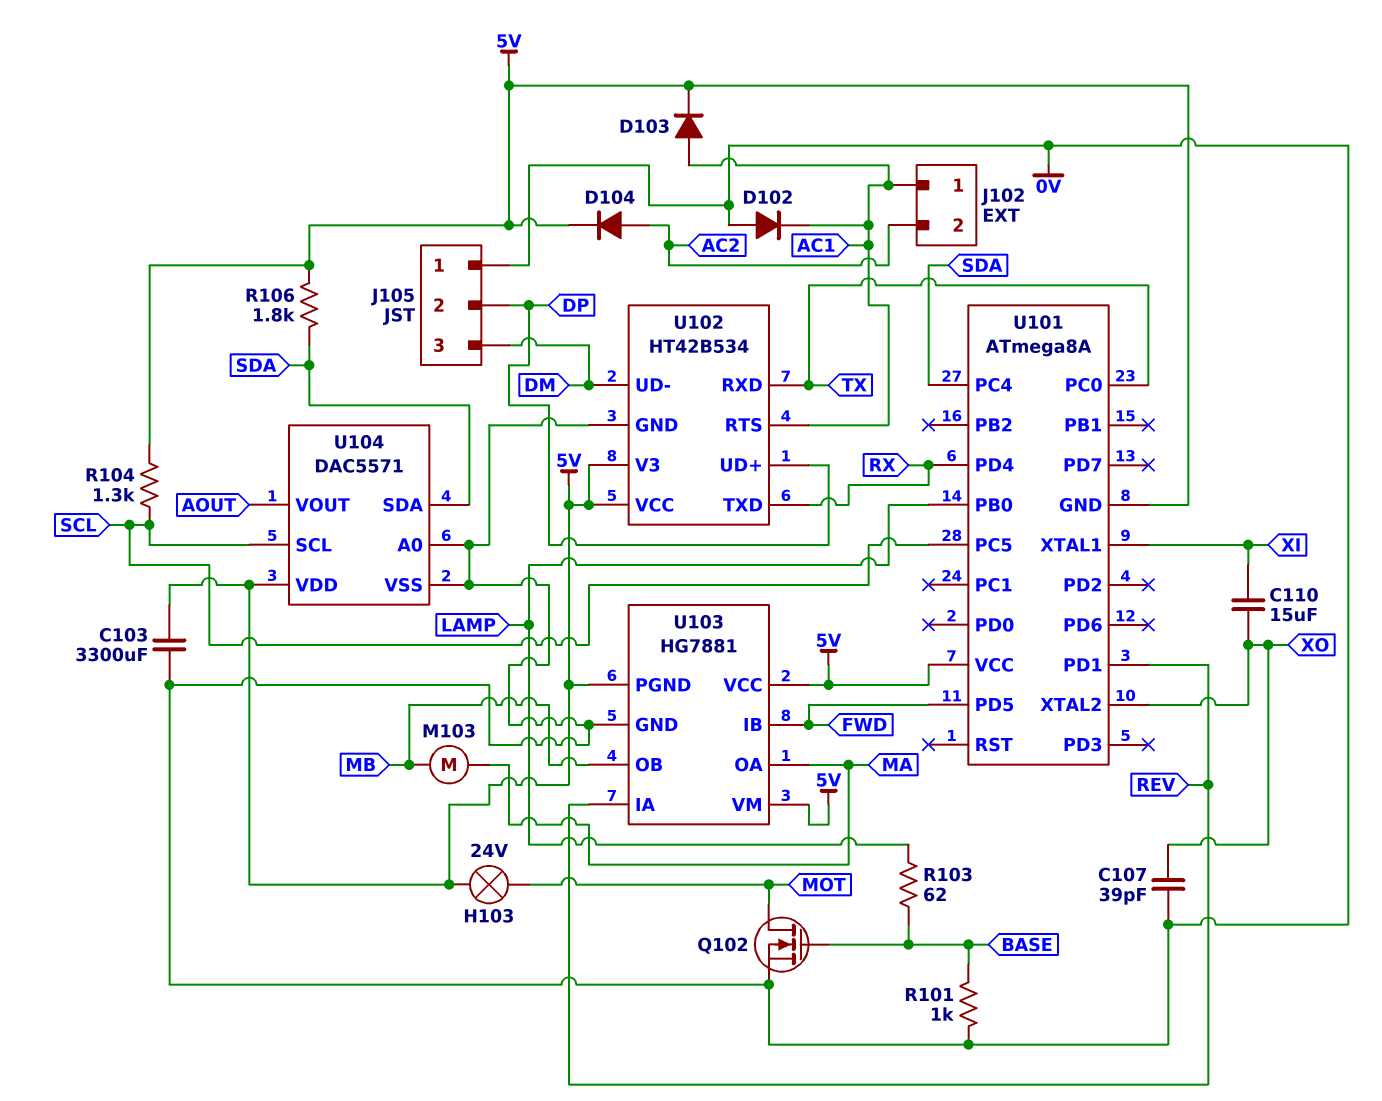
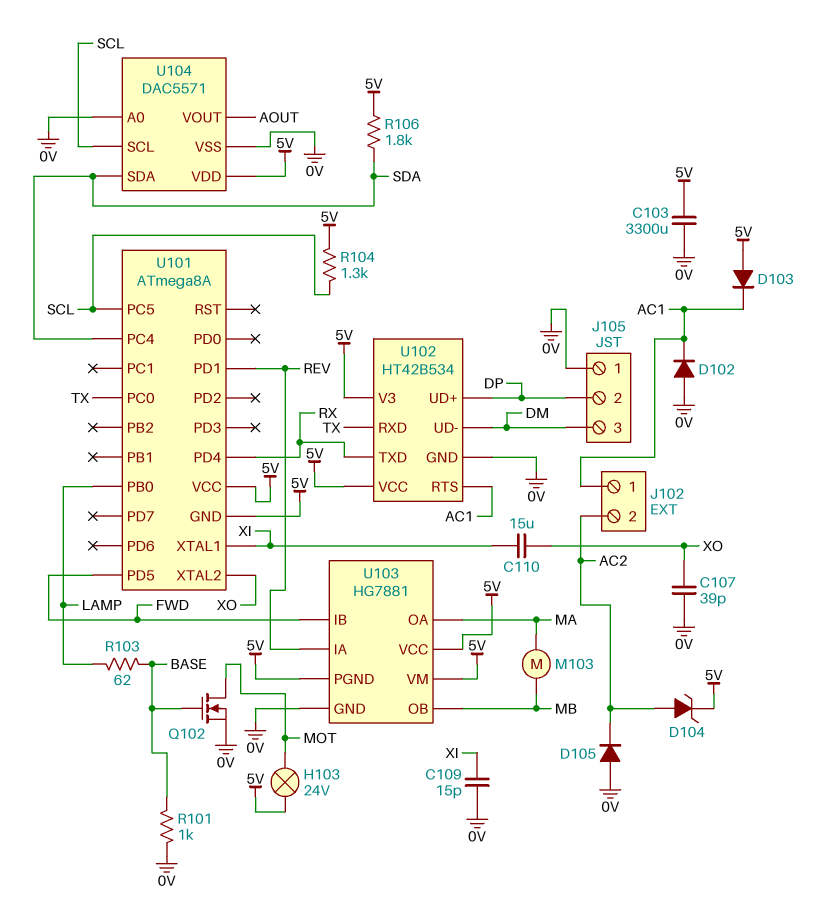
C109: none -> 15pF (0V, XI)
D103: diode (A AC1, K 5V) -> diode (A 5V, K AC1)
D104: diode (A AC2, K 5V) -> zener (A AC2, K 5V)
D105: none -> diode (A 0V, K AC2)

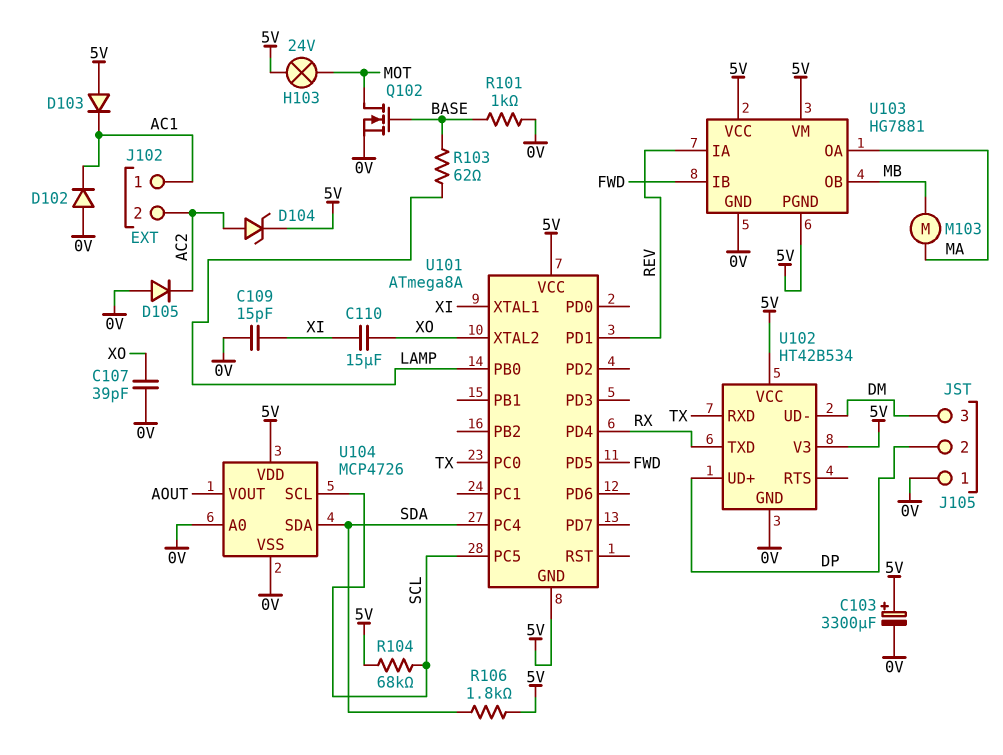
C103: 3300uF (0V, 5V) -> 3300uF (plus 5V, minus 0V)
R104: 1.3k (5V, SCL) -> 68k (5V, SCL)
U102 pin RTS: AC1 -> none
U104: DAC5571 -> MCP4726

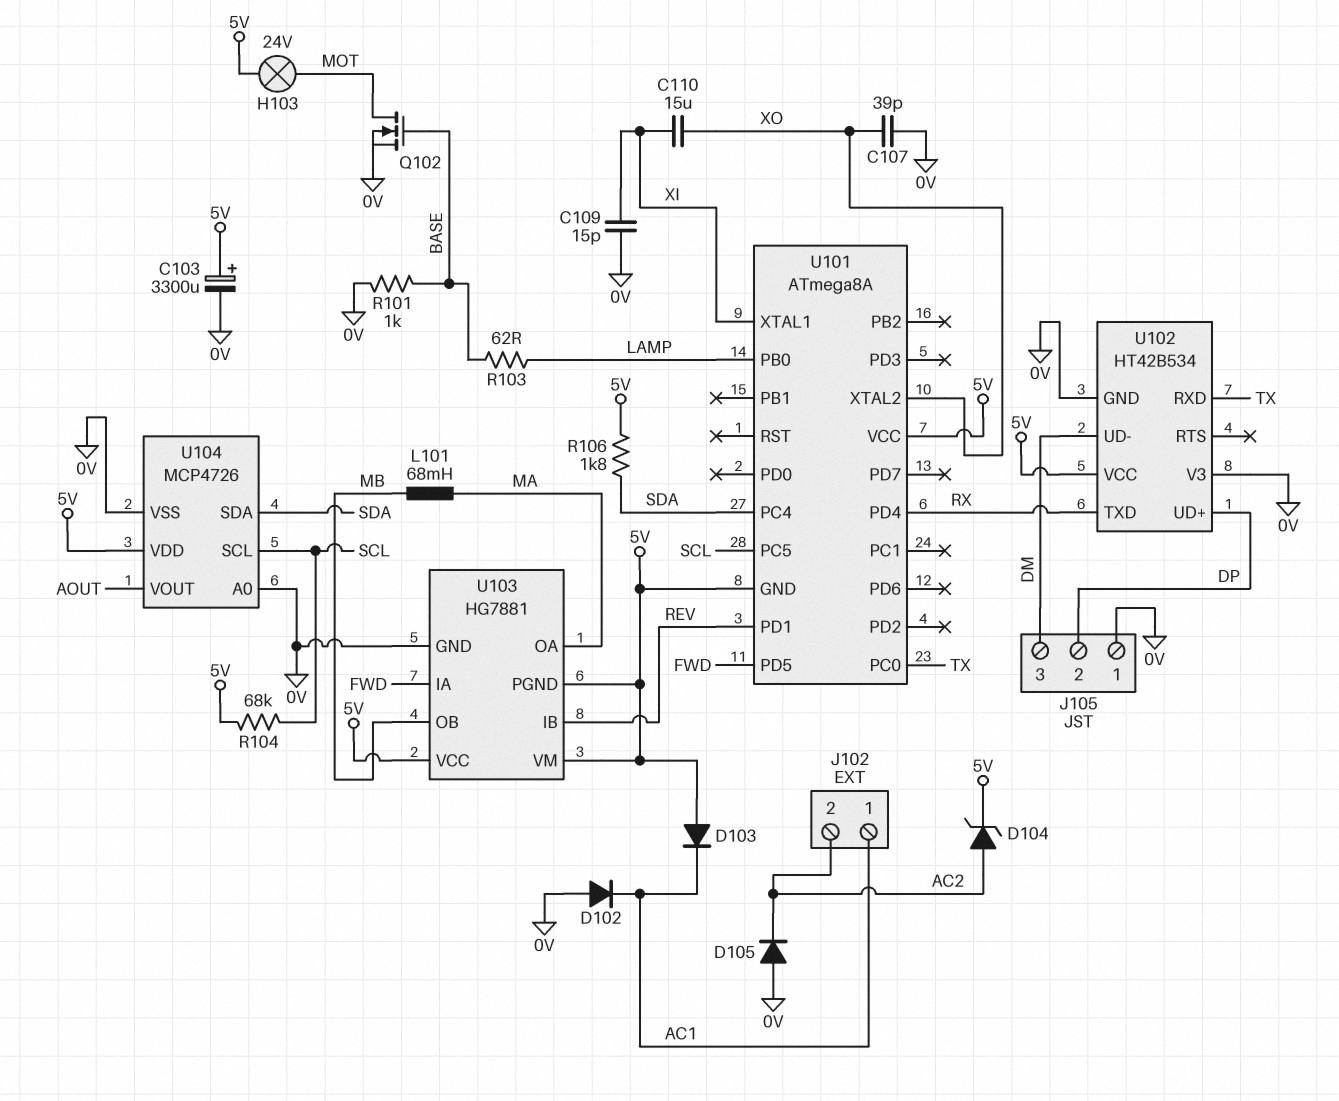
L101: none -> 68mH (MA, MB)
M103: motor (MA, MB) -> none
U102 pin V3: 5V -> 0V
U103 pin IA: REV -> FWD
U103 pin IB: FWD -> REV

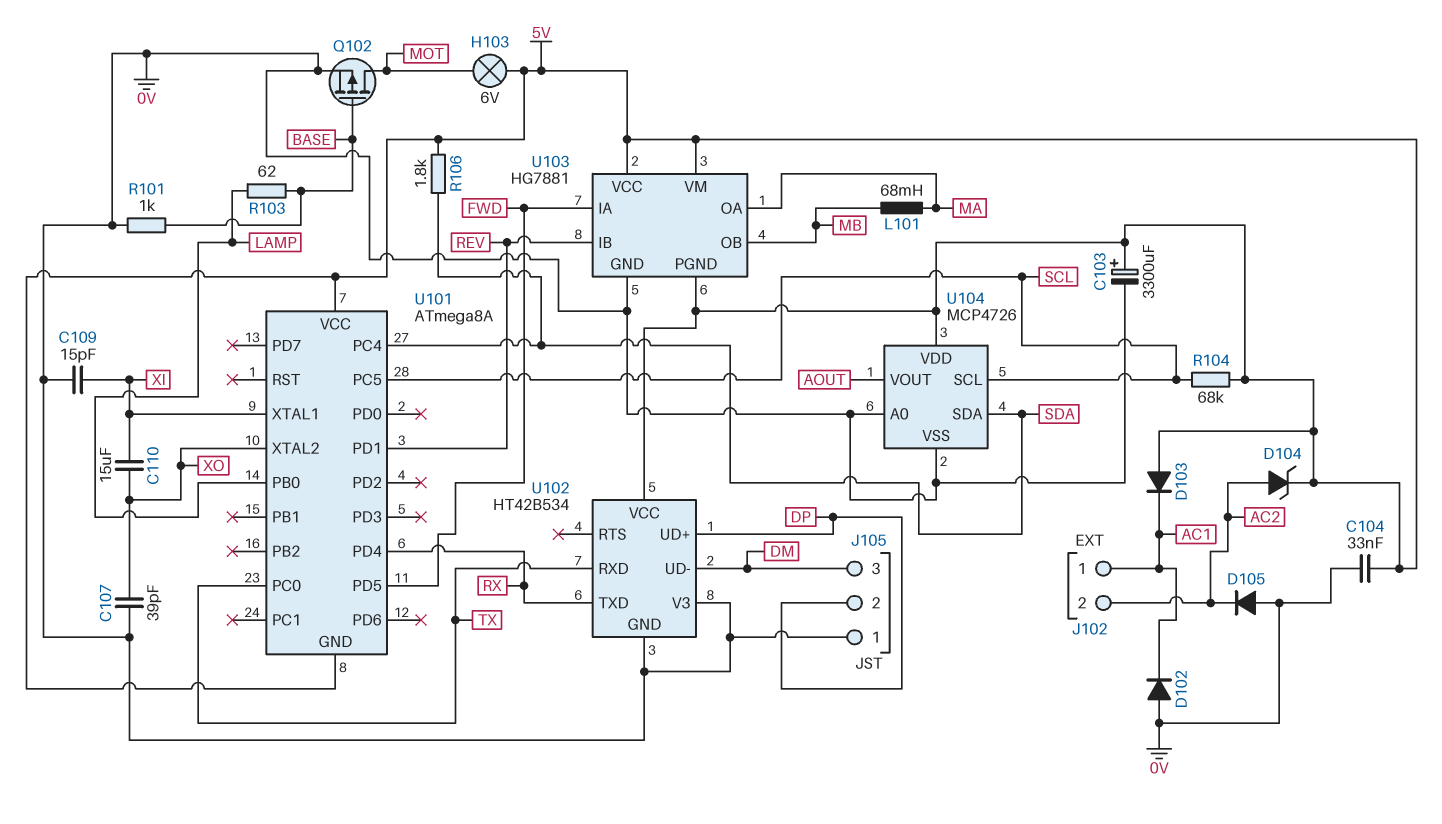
C104: none -> 33nF (0V, 5V)
H103: lamp 24V (5V, MOT) -> lamp 6V (5V, MOT)
Q102: NMOS (G BASE, D MOT, S 0V) -> PMOS (G BASE, D MOT, S 0V)

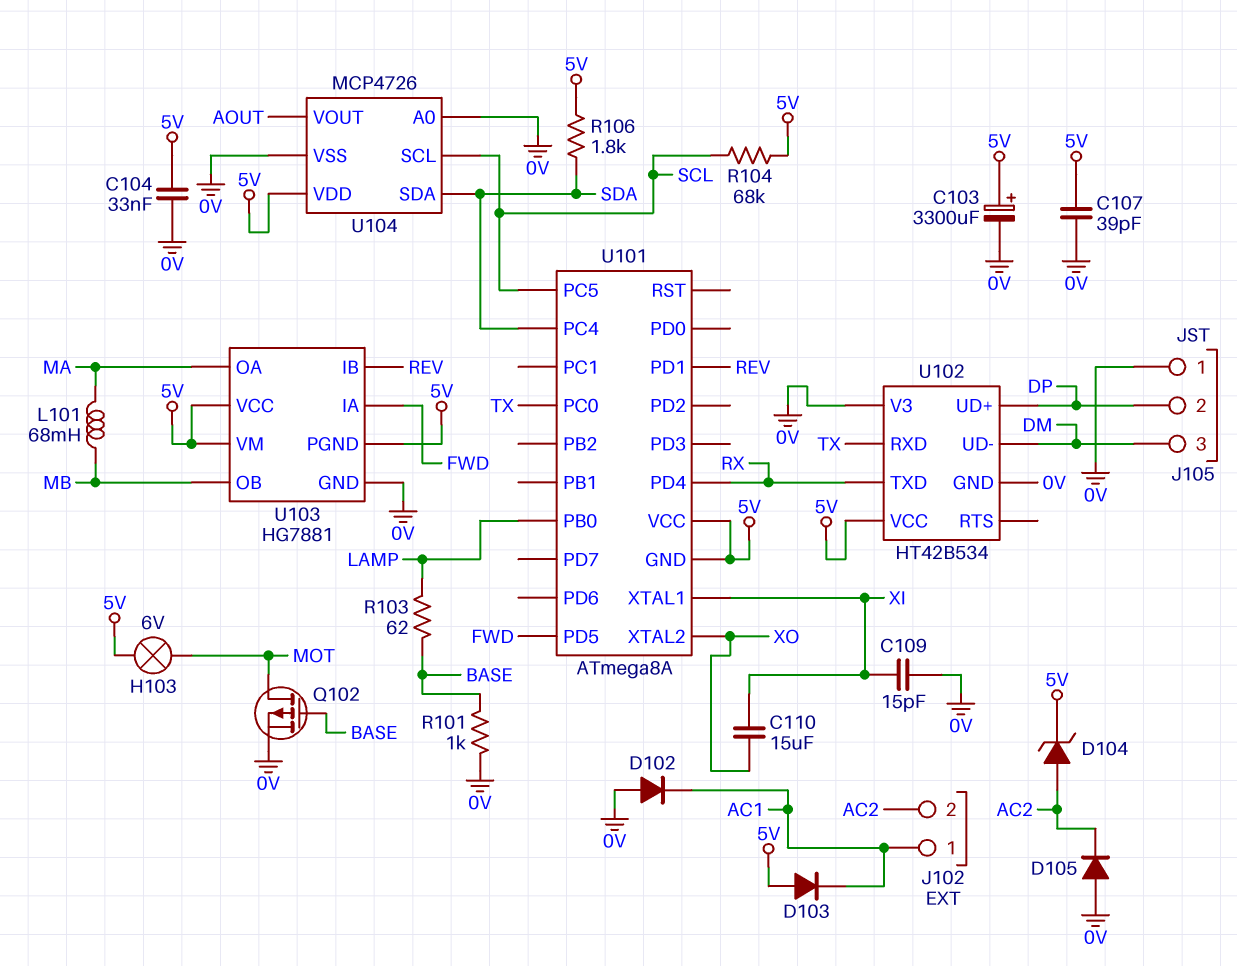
C107: 39pF (0V, XO) -> 39pF (0V, 5V)

